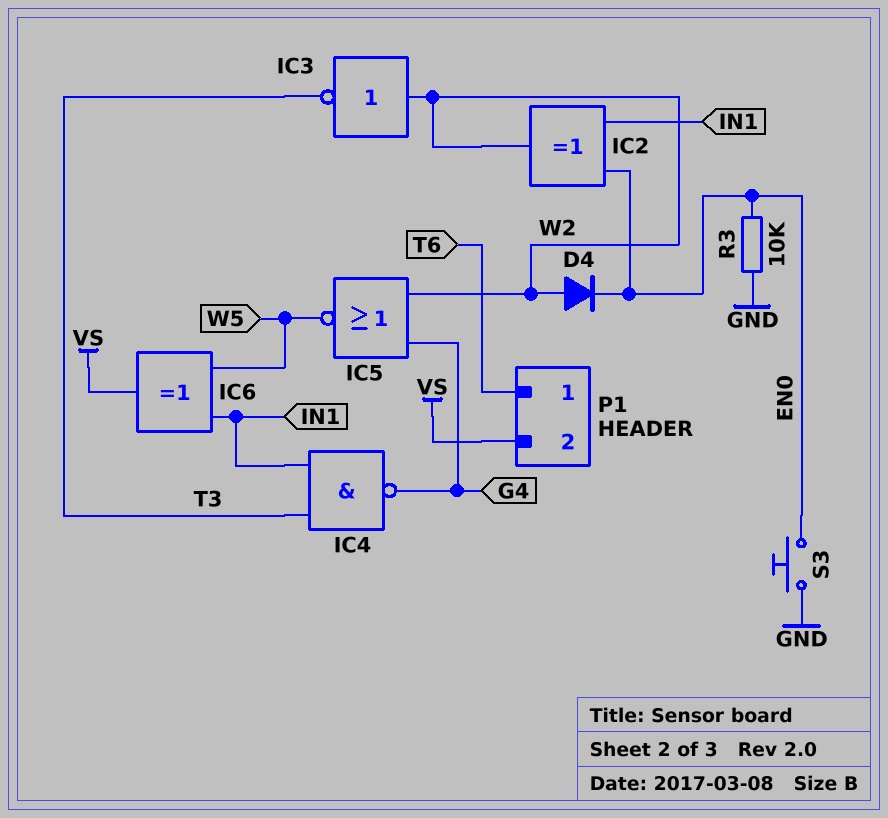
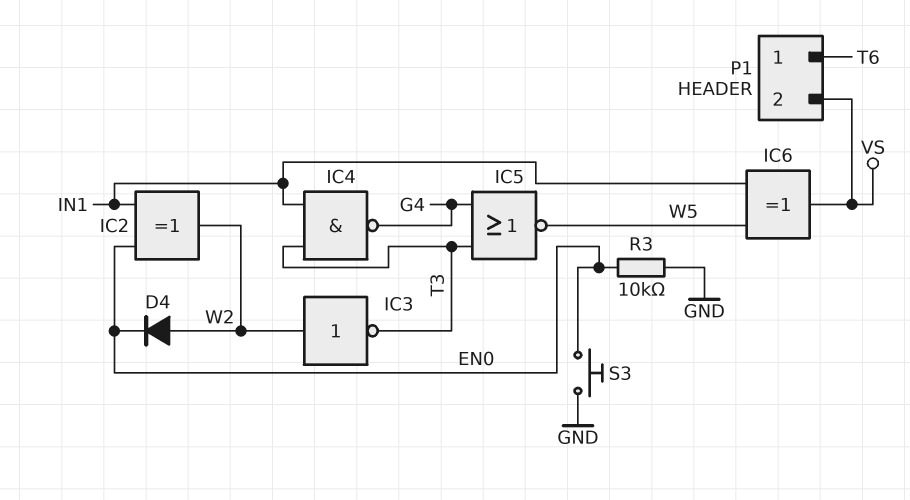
IC5: NOR (in G4, in W2, out W5) -> NOR (in G4, in T3, out W5)

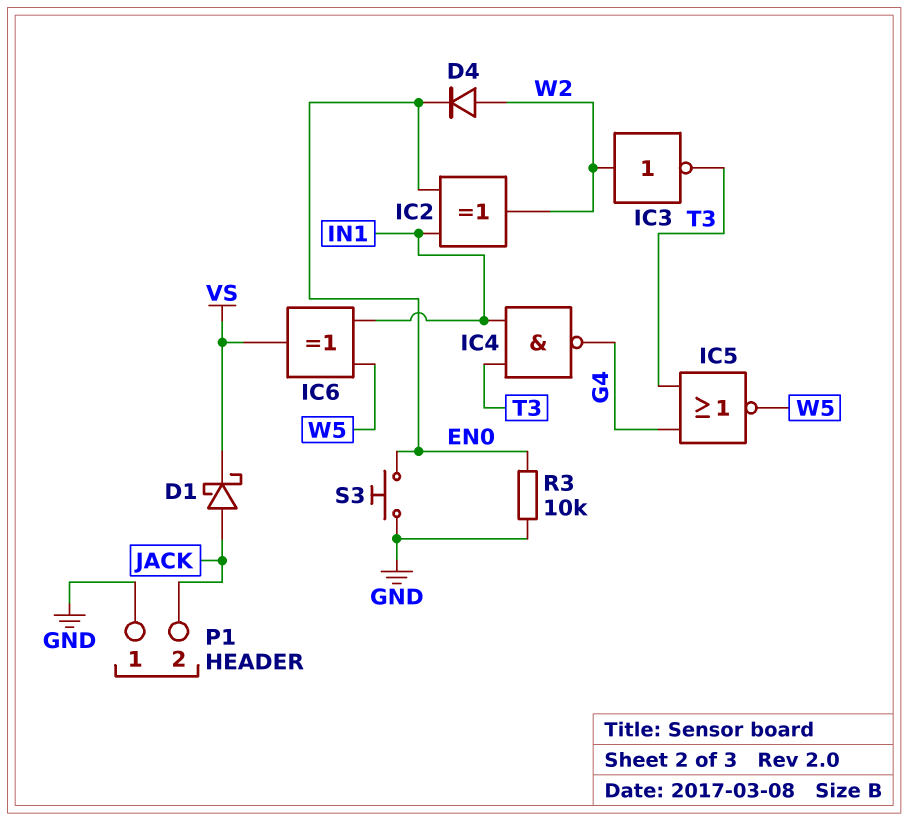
D1: none -> schottky (A JACK, K VS)
P1 pin 1: T6 -> GND
P1 pin 2: VS -> JACK

